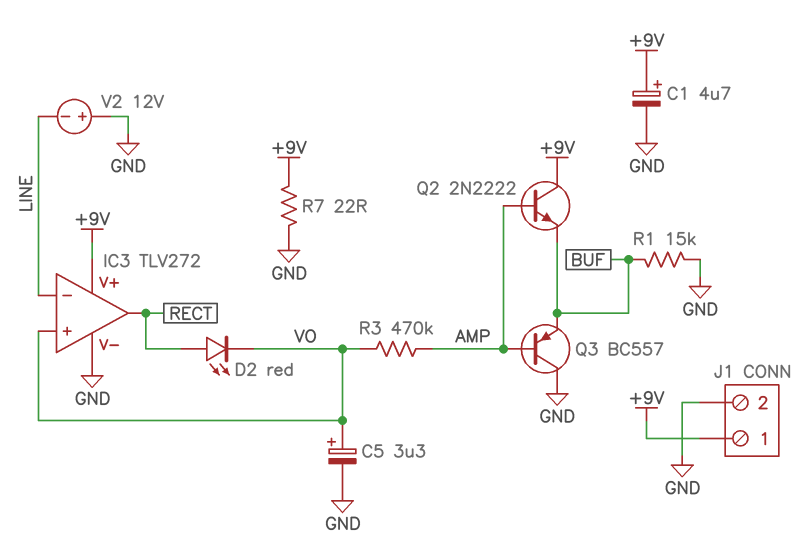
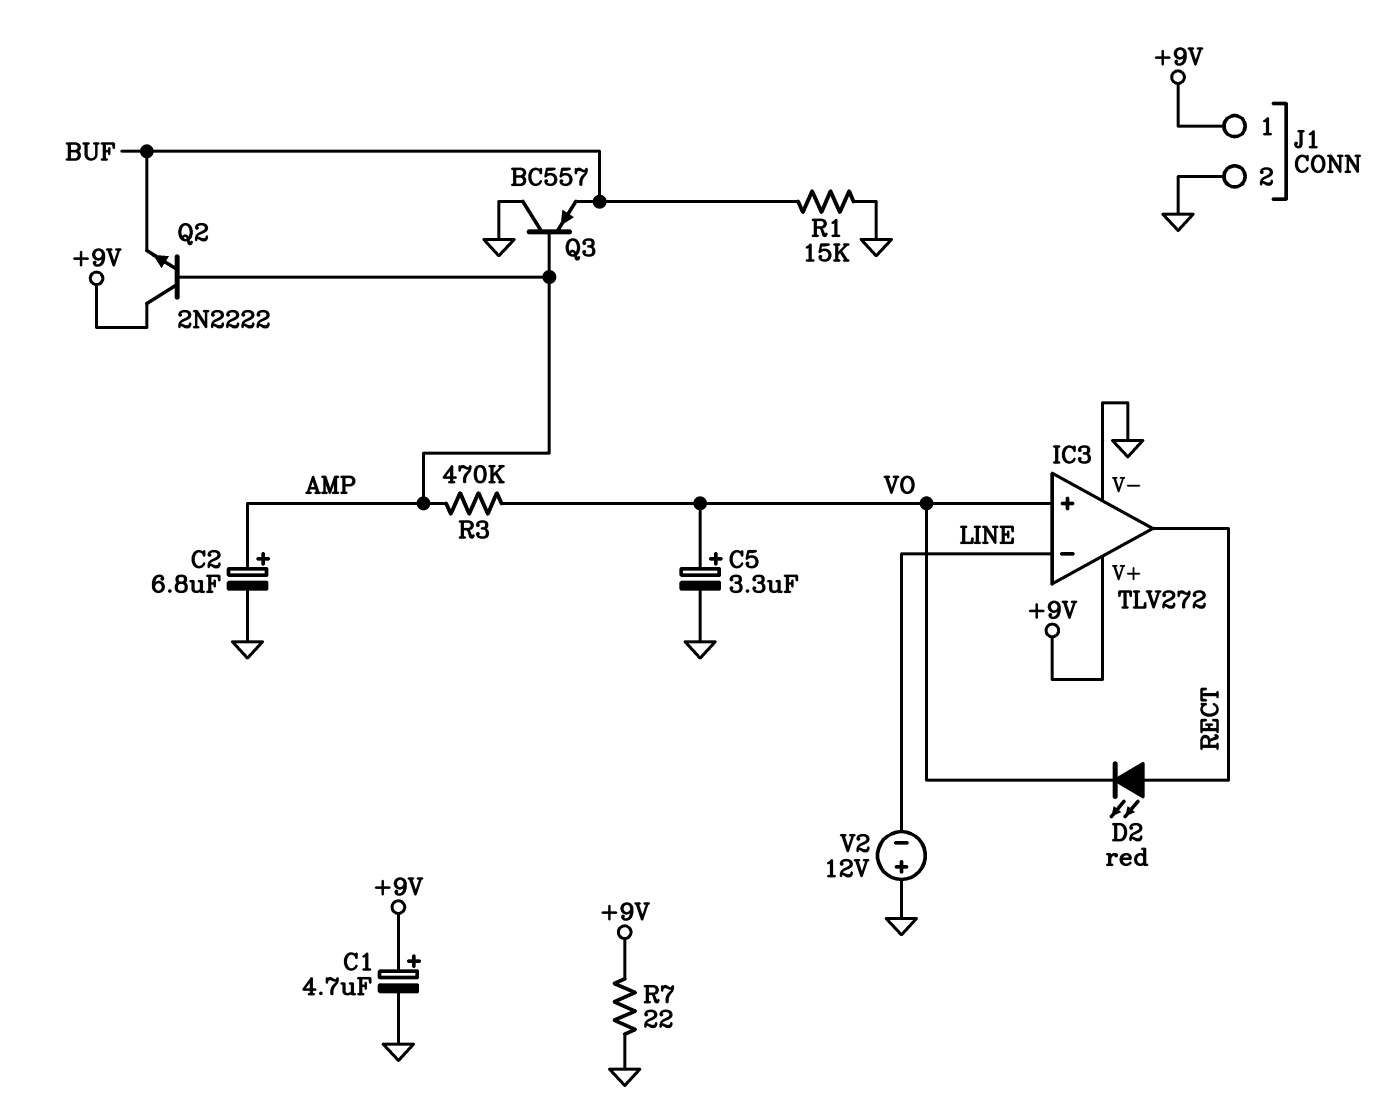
C2: none -> 6.8uF (plus AMP, minus GND)

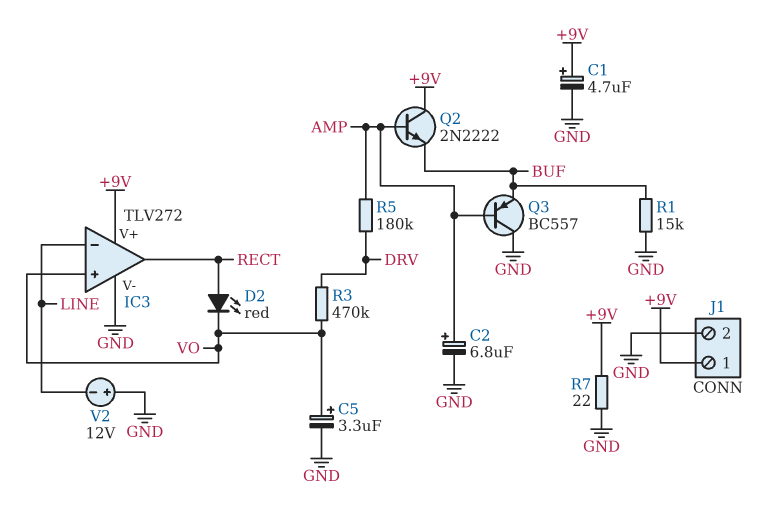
R3: 470k (AMP, VO) -> 470k (DRV, VO)
R5: none -> 180k (AMP, DRV)

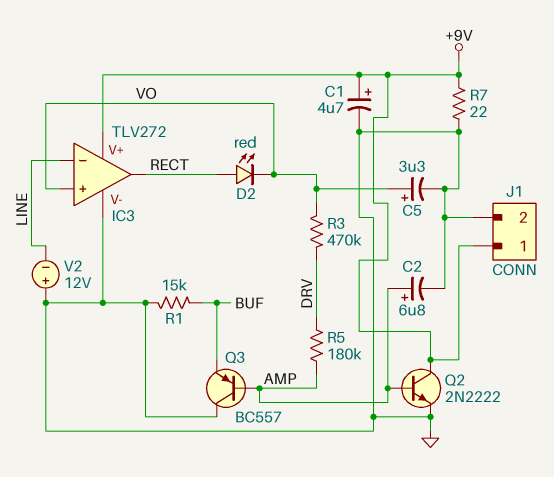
Q2: NPN 2N2222 (B AMP, C +9V, E BUF) -> NPN 2N2222 (B AMP, C +9V, E GND)

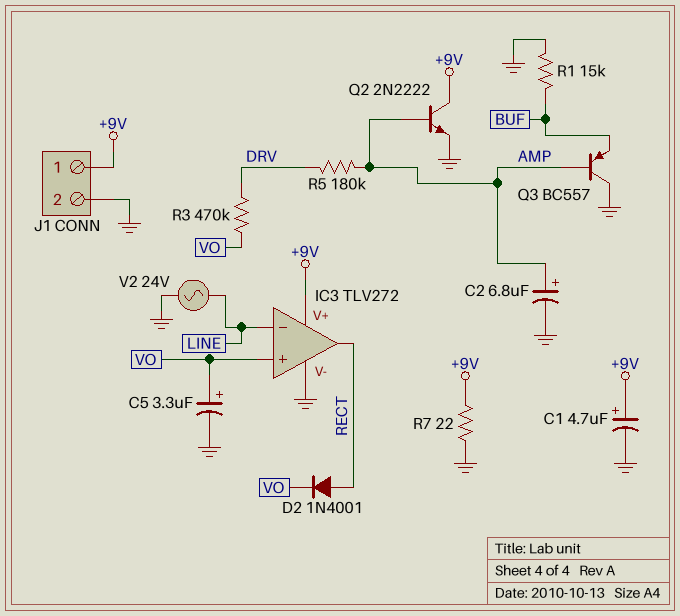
D2: LED red (A RECT, K VO) -> diode 1N4001 (A RECT, K VO)
V2: 12V (plus GND, minus LINE) -> AC 24V (GND, LINE)

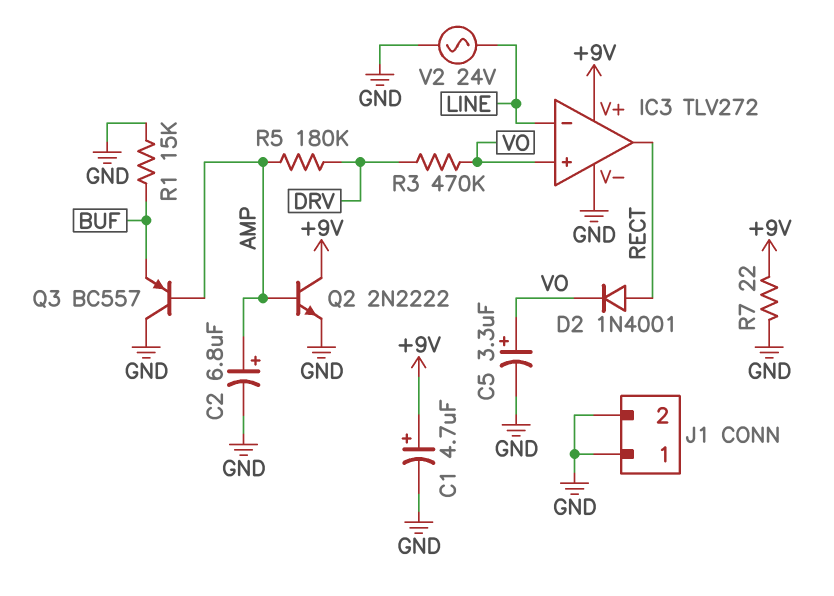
J1 pin 1: +9V -> GND

